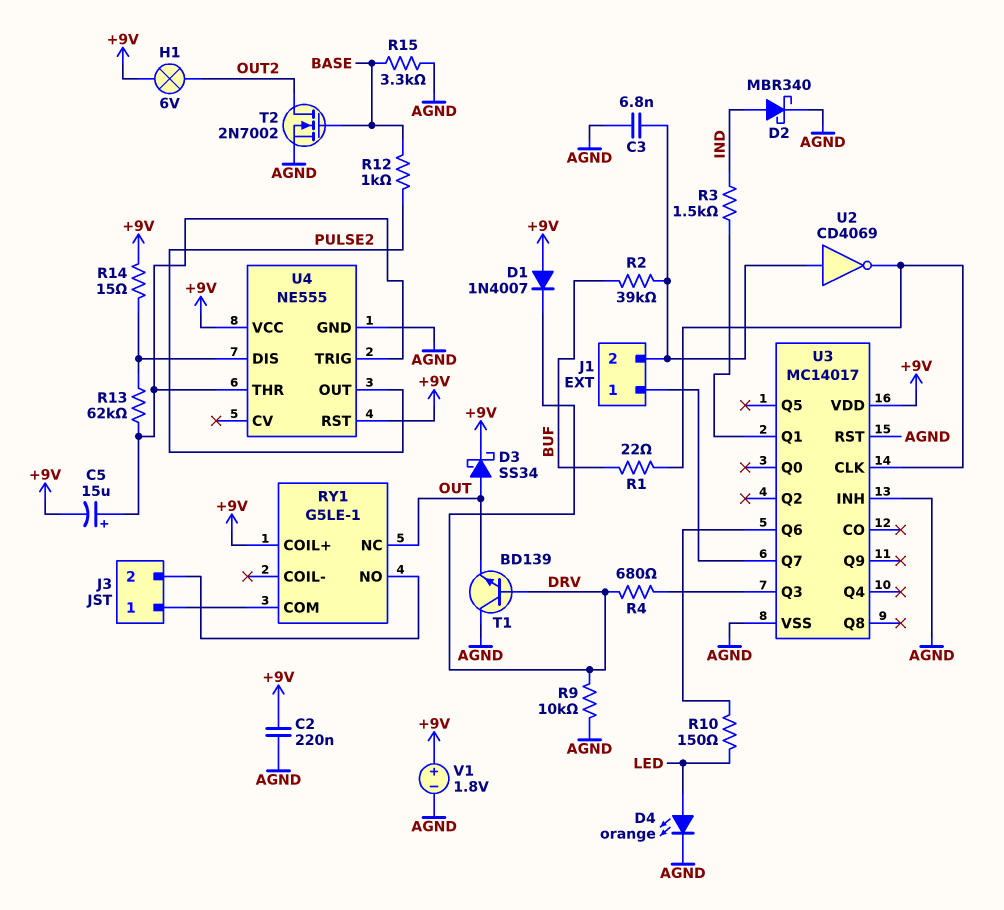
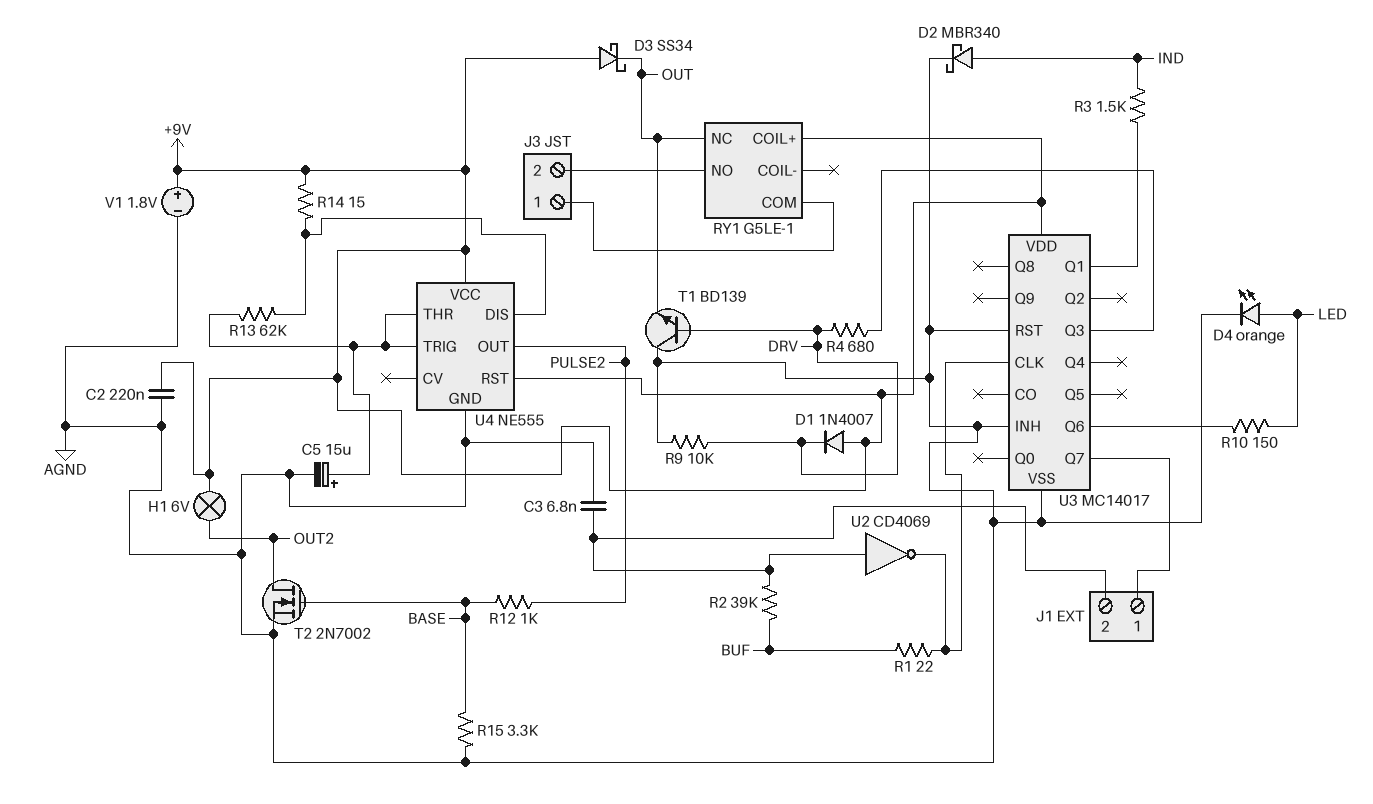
C5: 15uF (plus U4/THR, minus +9V) -> 15uF (plus U4/THR, minus AGND)
D3: schottky SS34 (A OUT, K +9V) -> schottky SS34 (A +9V, K OUT)

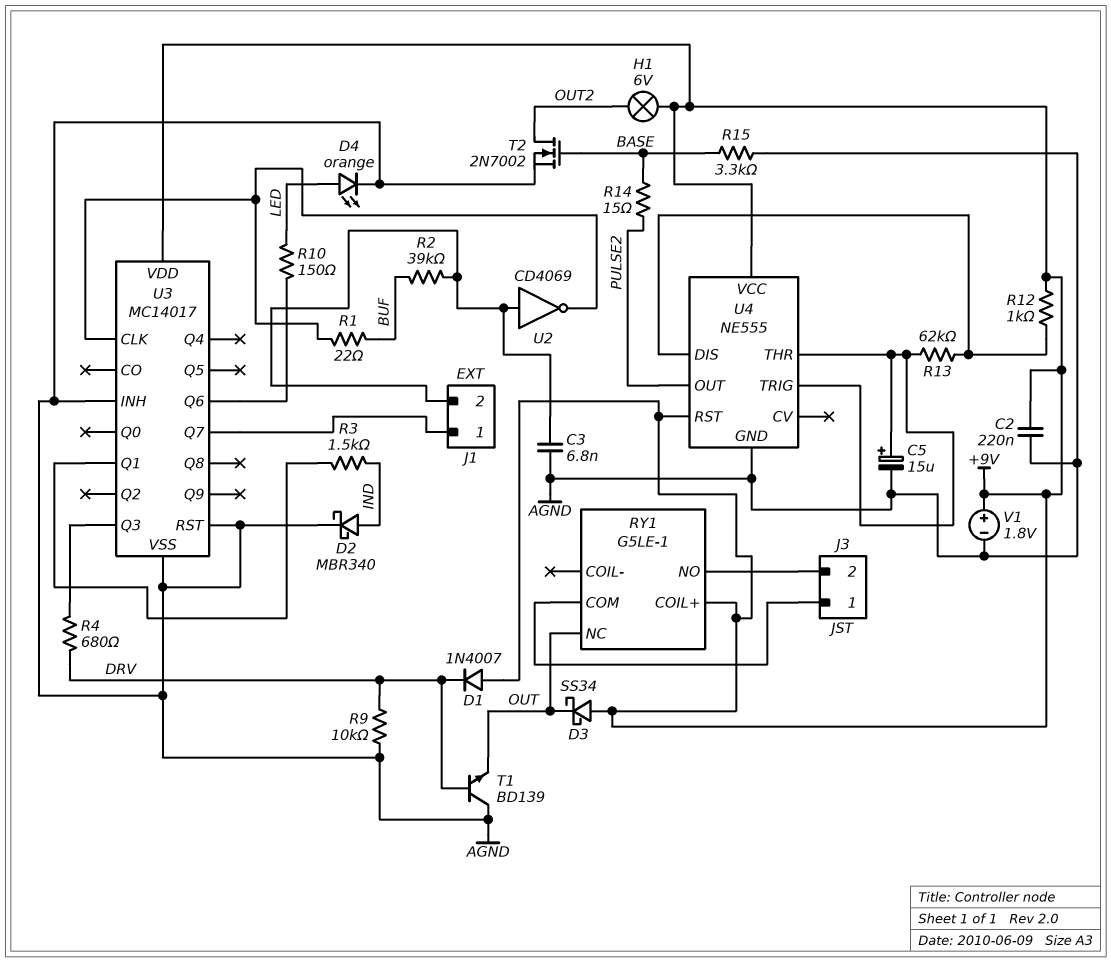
R12: 1k (BASE, PULSE2) -> 1k (+9V, U4/DIS)
R14: 15 (+9V, U4/DIS) -> 15 (BASE, PULSE2)

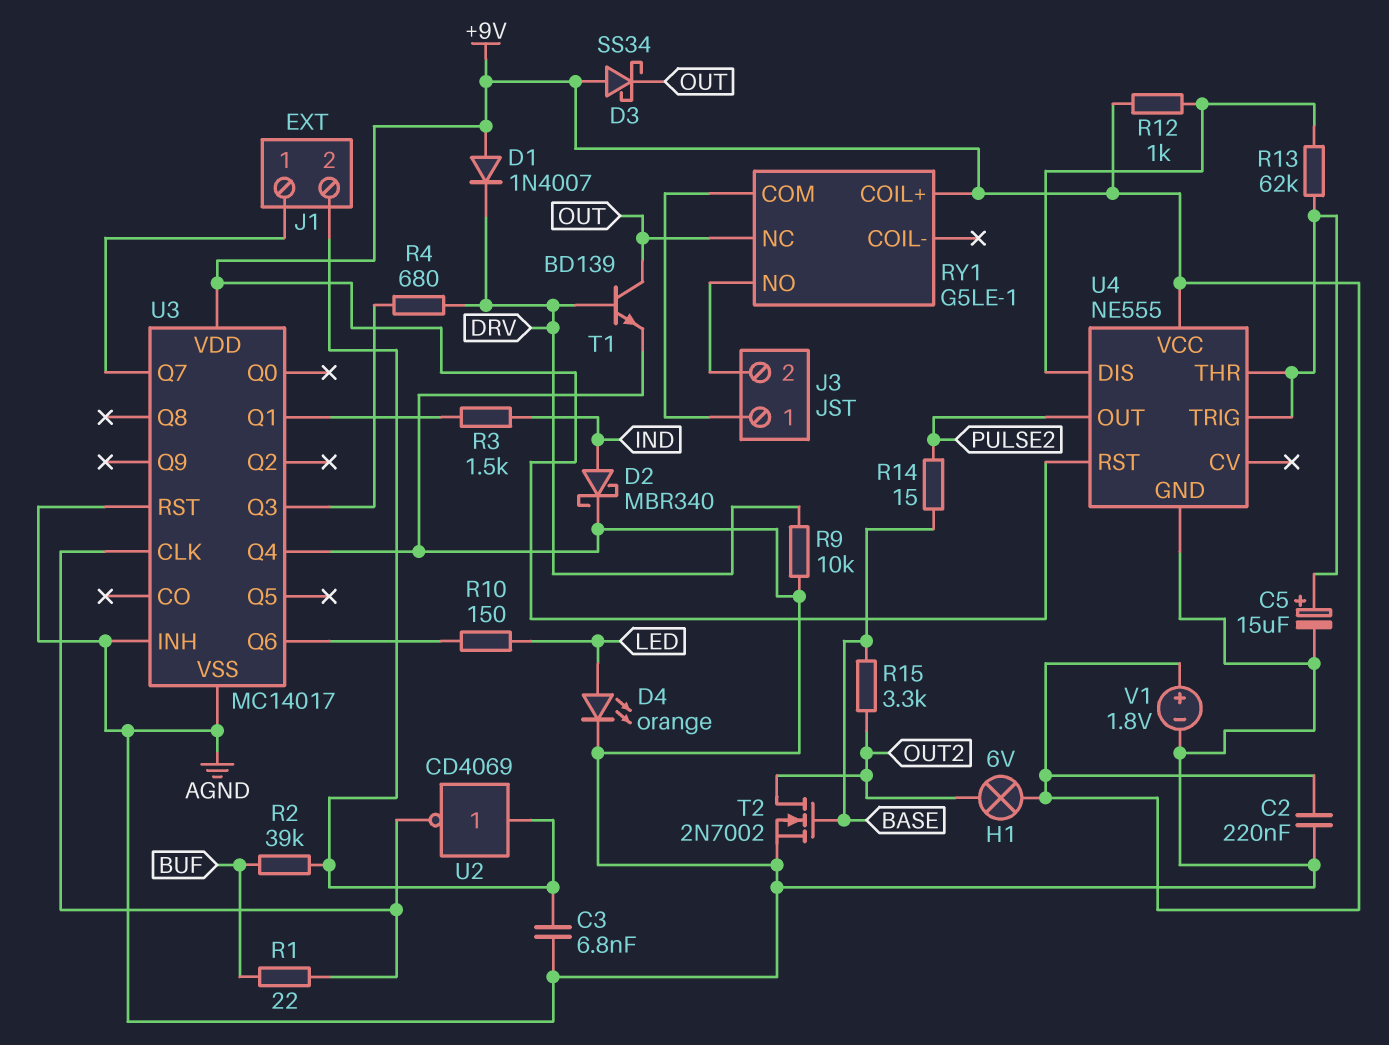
R15: 3.3k (AGND, BASE) -> 3.3k (BASE, OUT2)
T1: NPN BD139 (B DRV, C AGND, E OUT) -> NPN BD139 (B DRV, C OUT, E AGND)
U3 pin Q4: none -> AGND

